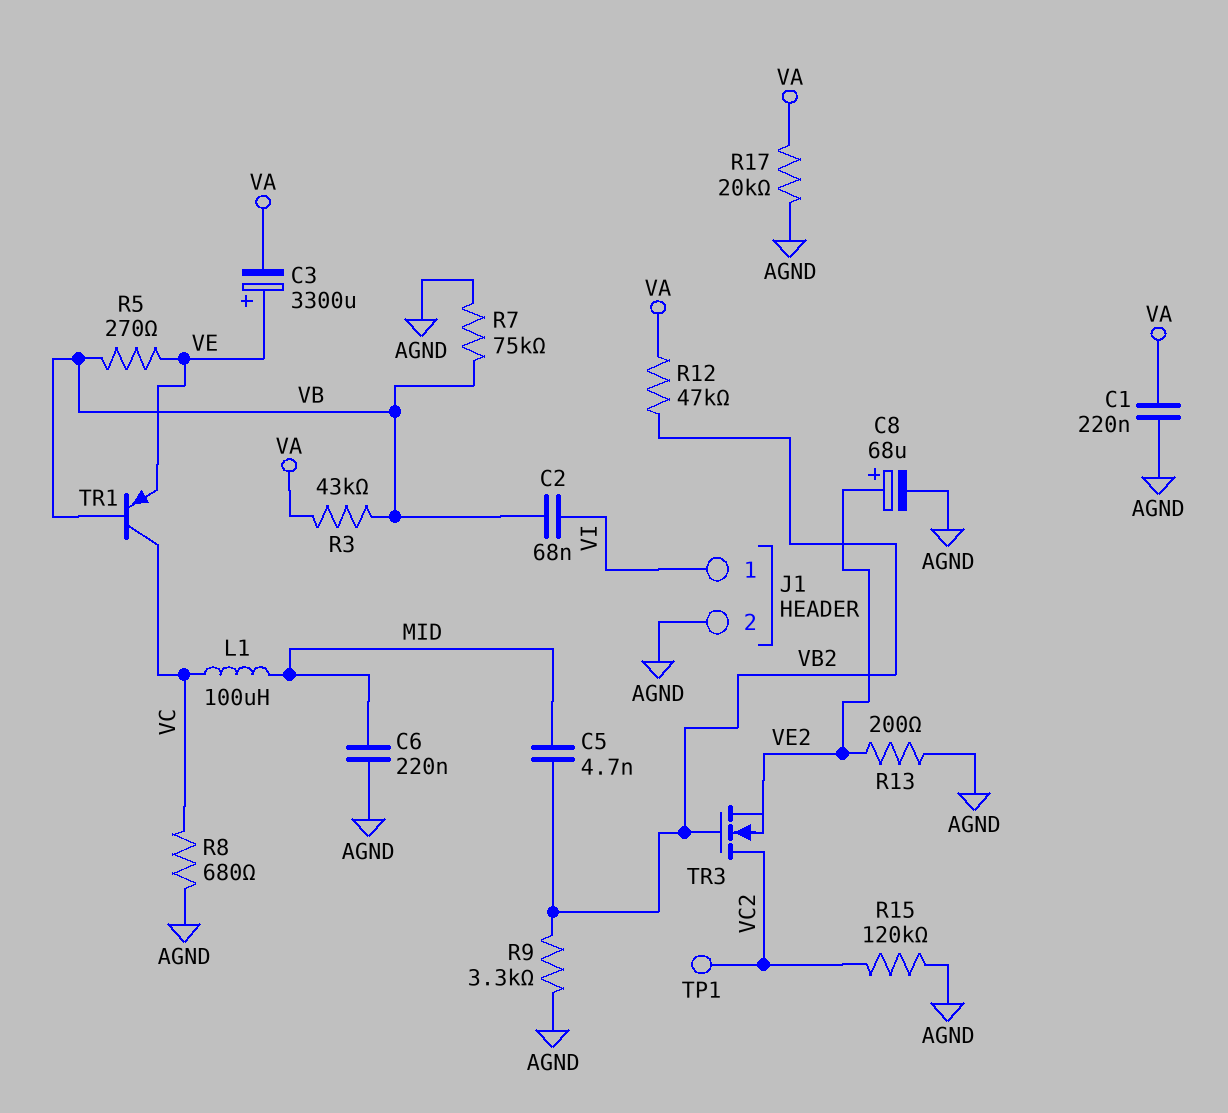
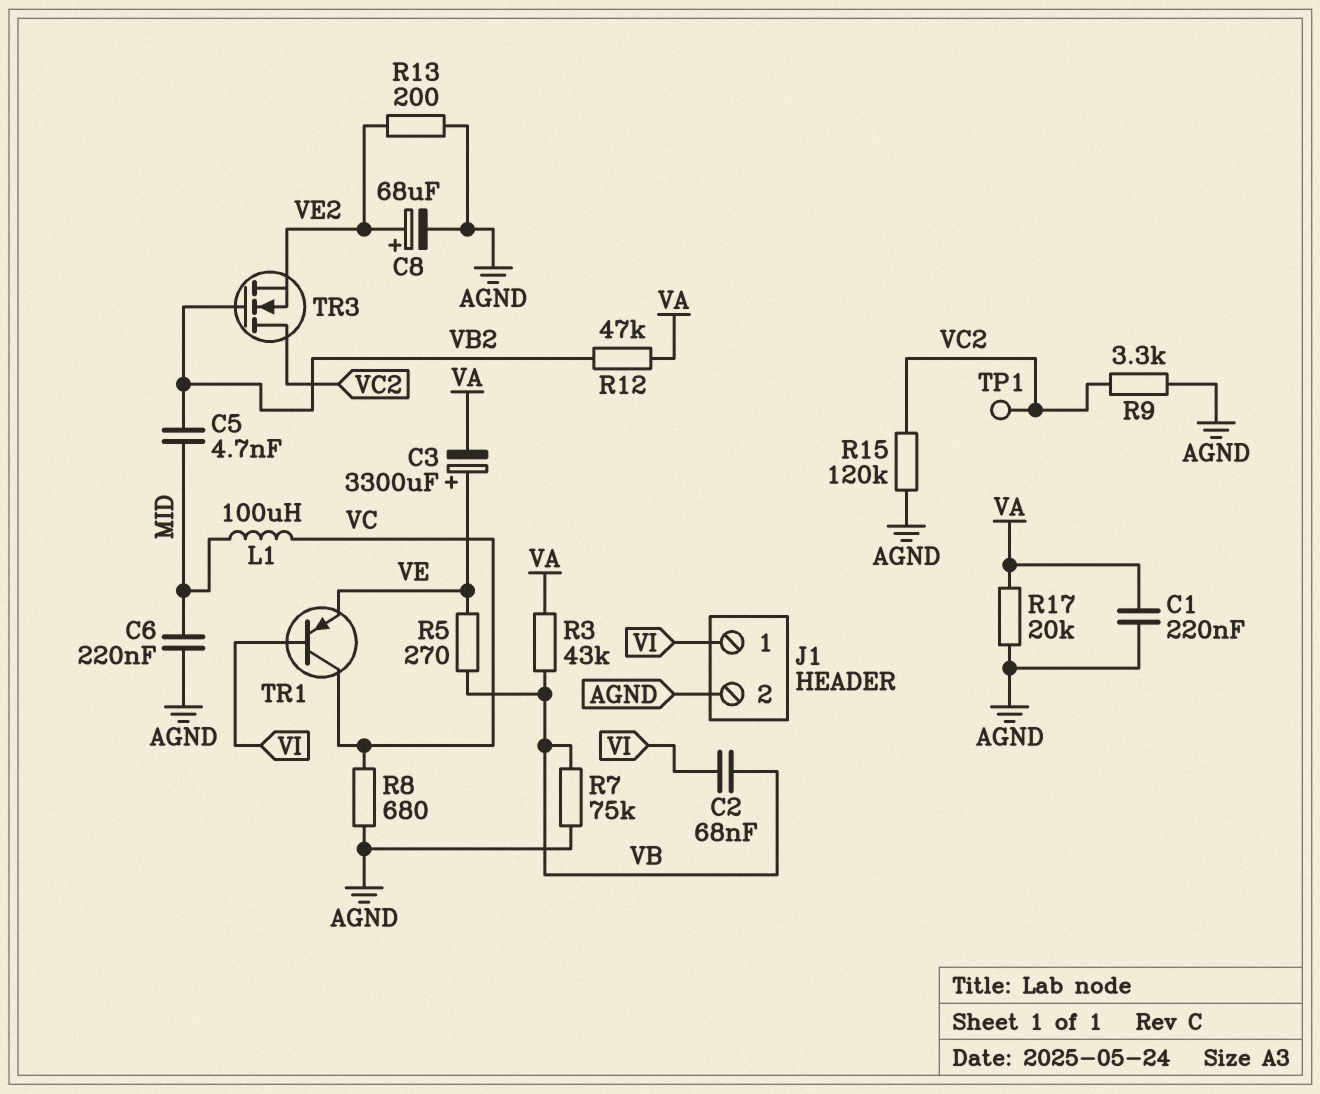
R9: 3.3k (AGND, VB2) -> 3.3k (AGND, VC2)
TR1: PNP (B VB, C VC, E VE) -> PNP (B VI, C VC, E VE)

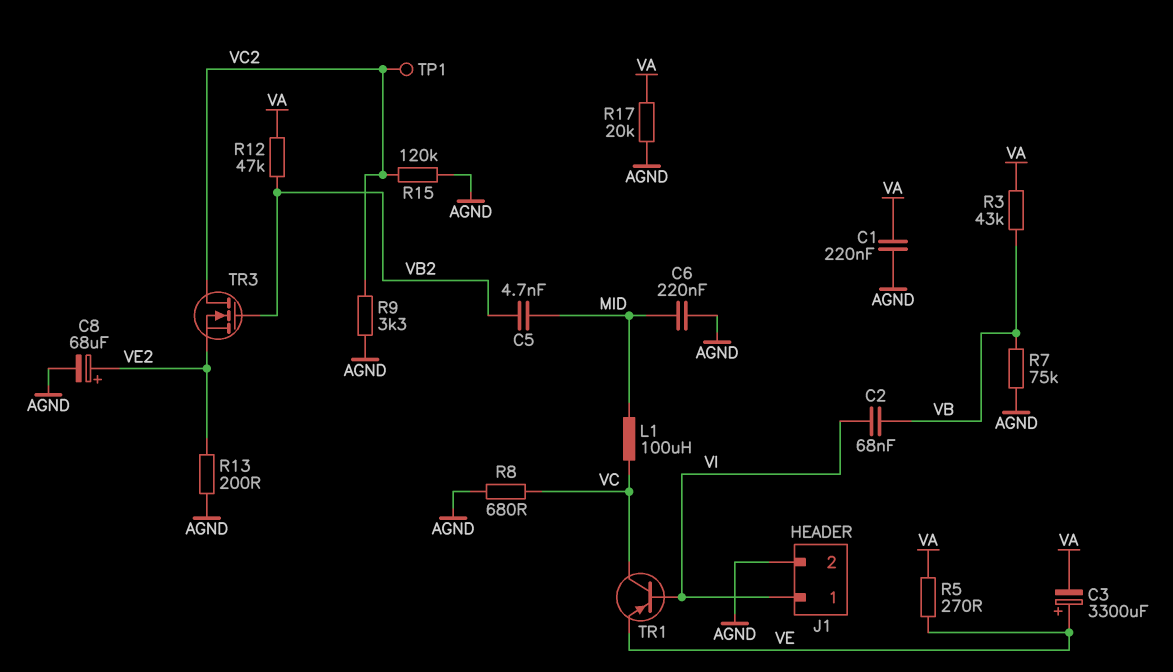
R5: 270 (VB, VE) -> 270 (VA, VE)

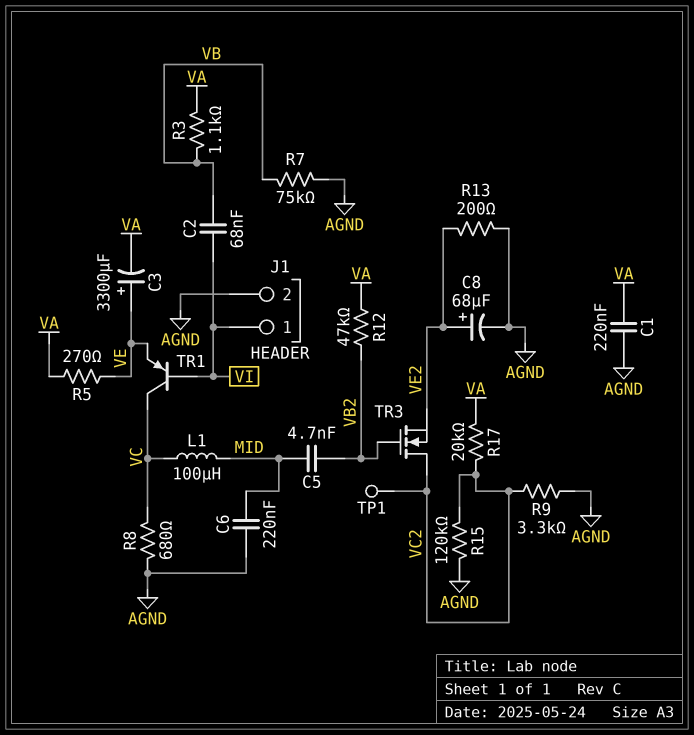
R3: 43k (VA, VB) -> 1.1k (VA, VB)
R17: 20k (AGND, VA) -> 20k (VA, VC2)

